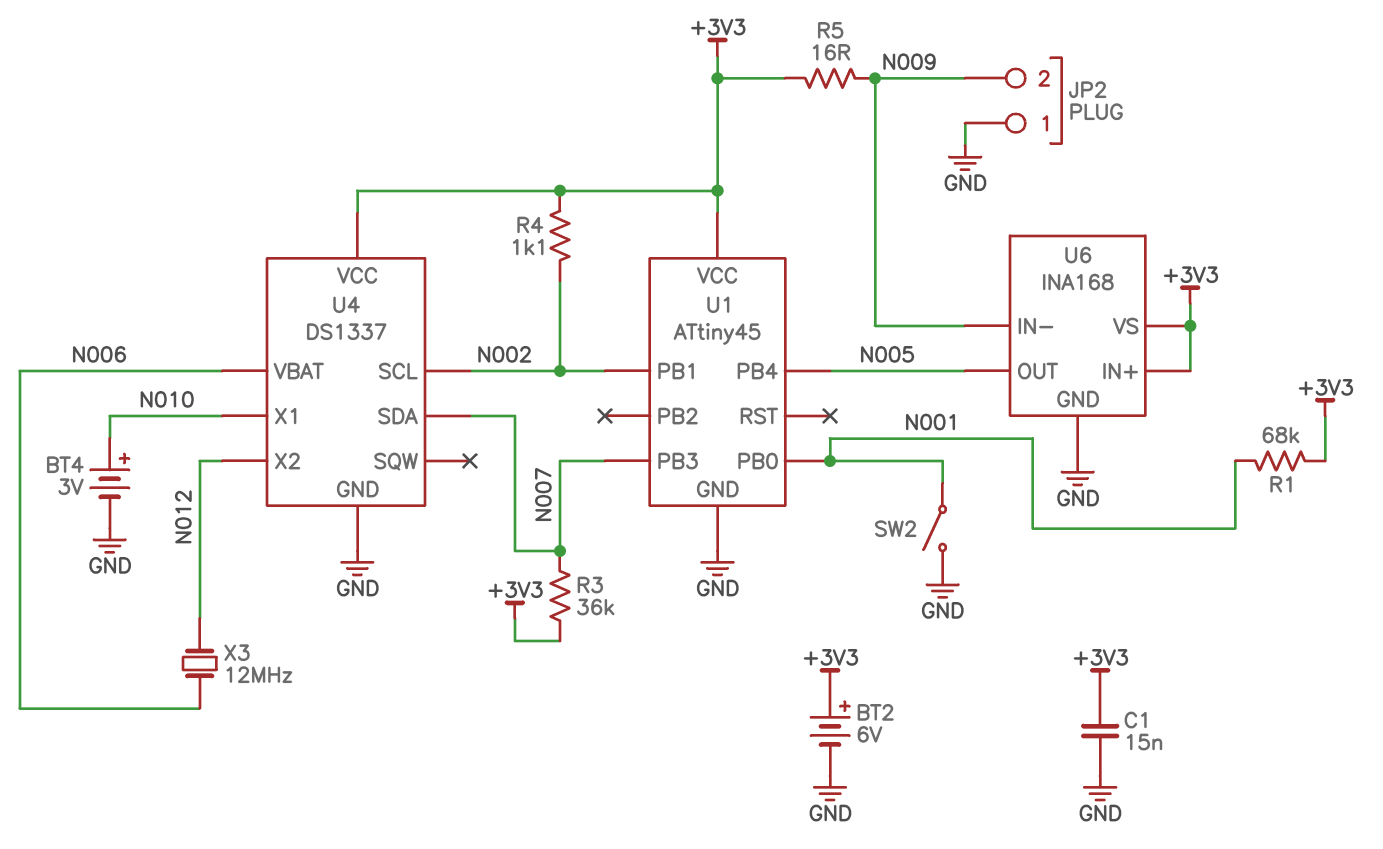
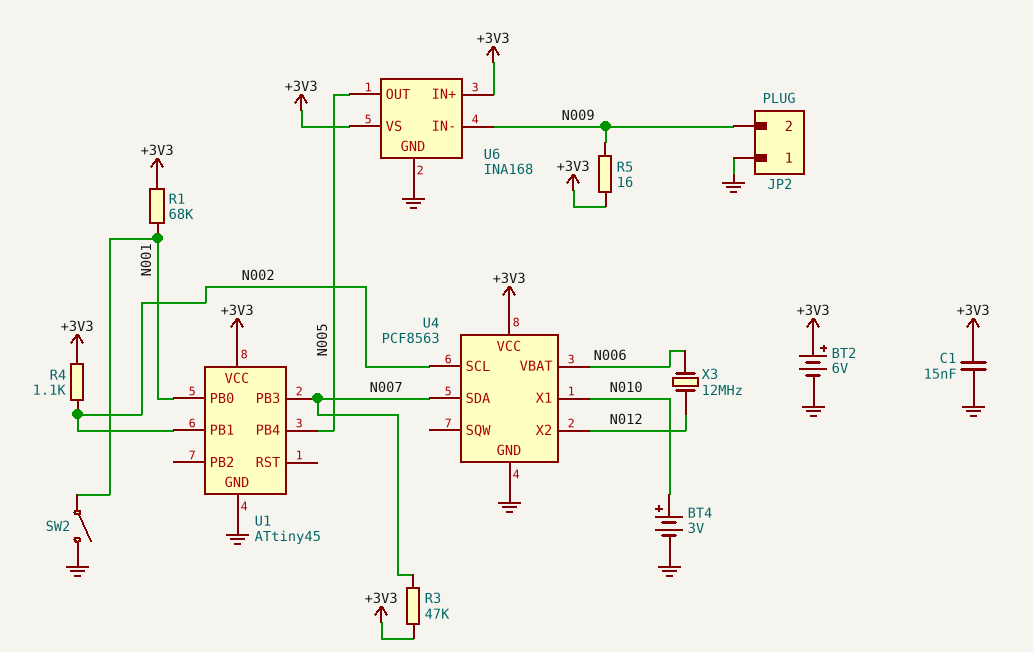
R3: 36k (+3V3, N007) -> 47k (+3V3, N007)
U4: DS1337 -> PCF8563

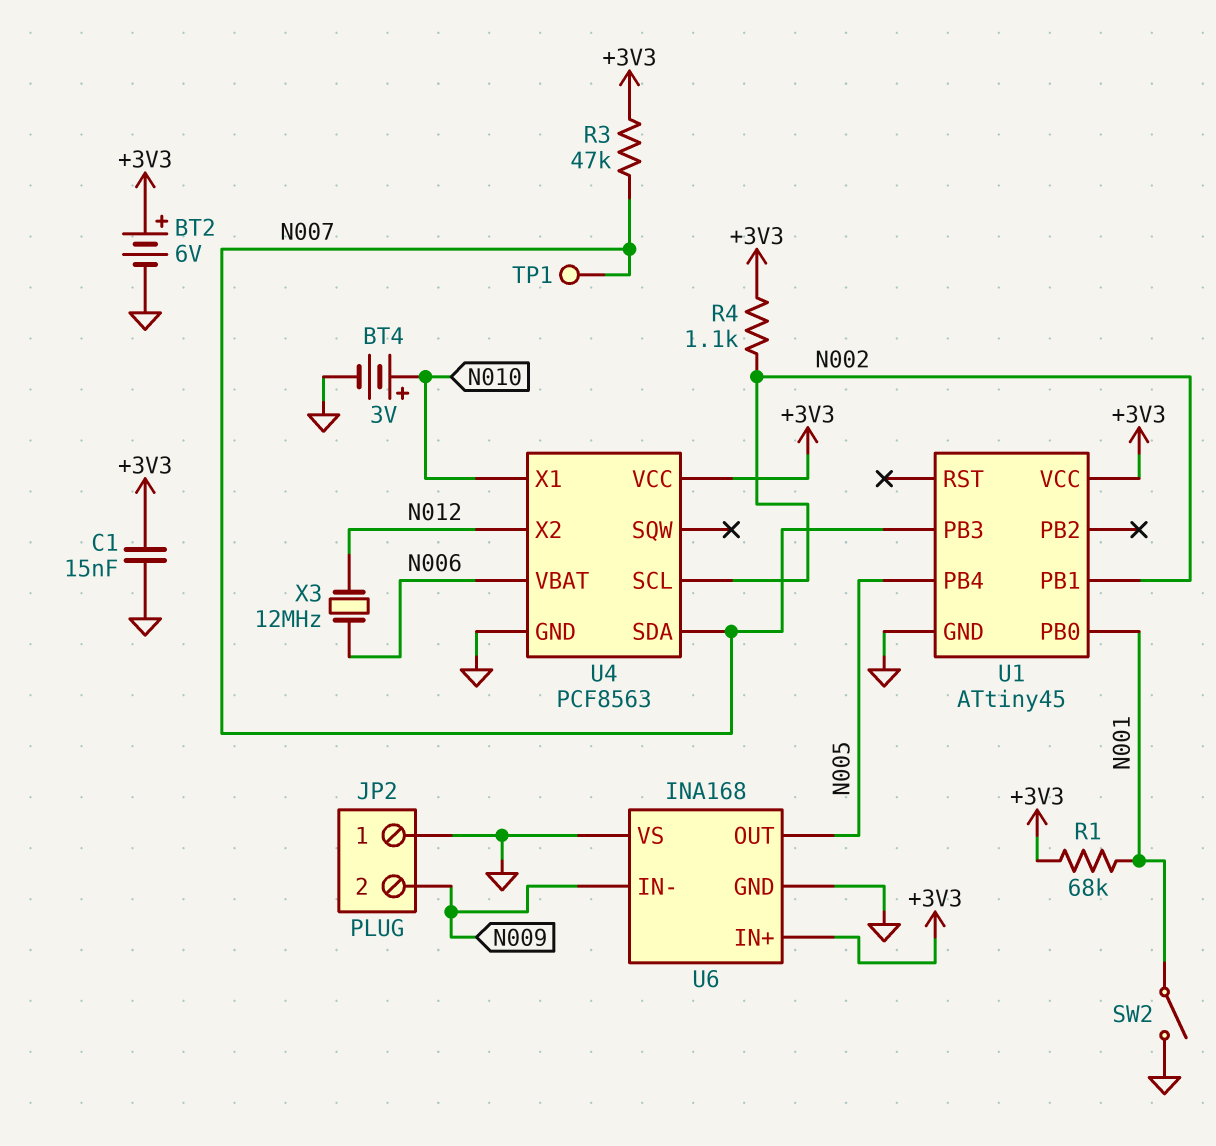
R5: 16 (+3V3, N009) -> none
TP1: none -> test point (N007)
U6 pin VS: +3V3 -> GND

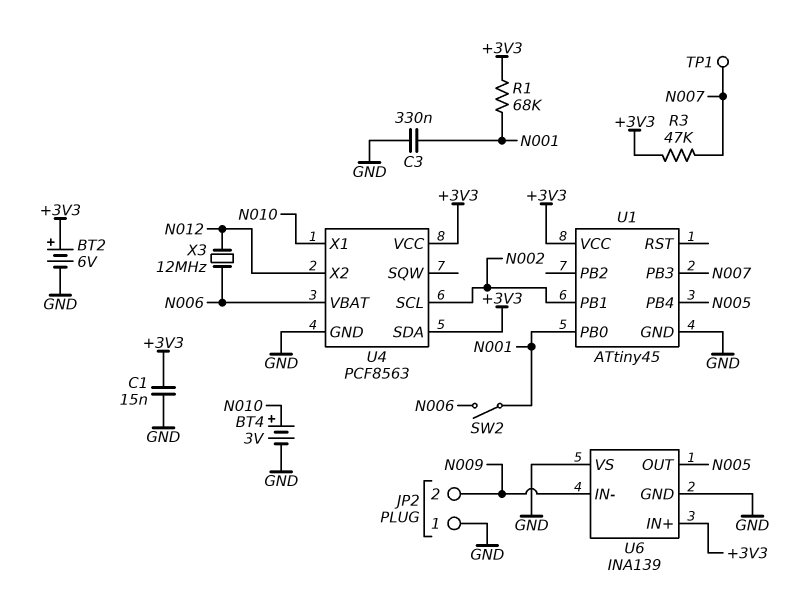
C3: none -> 330nF (GND, N001)
R4: 1.1k (+3V3, N002) -> none
SW2: switch (GND, N001) -> switch (N001, N006)
U4 pin SDA: N007 -> +3V3
U6: INA168 -> INA139

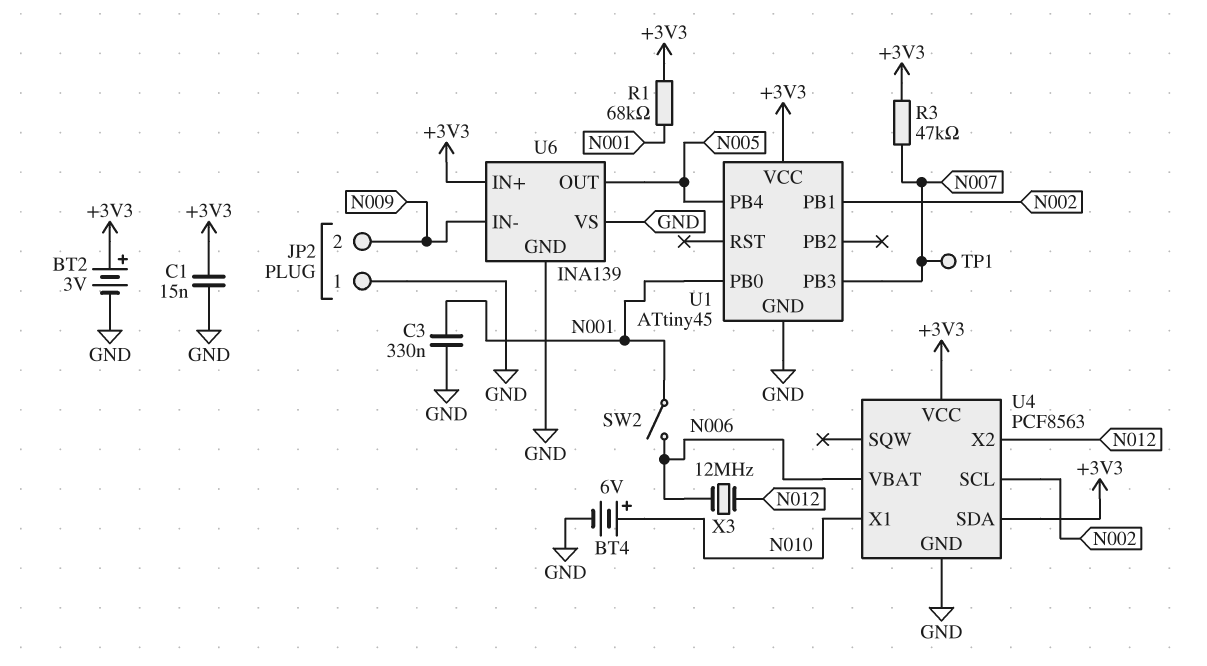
BT2: 6V (plus +3V3, minus GND) -> 3V (plus +3V3, minus GND)
BT4: 3V (plus N010, minus GND) -> 6V (plus N010, minus GND)

